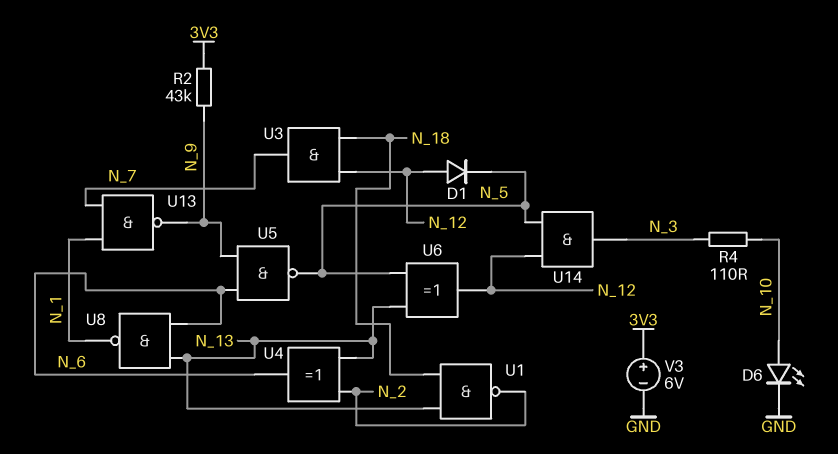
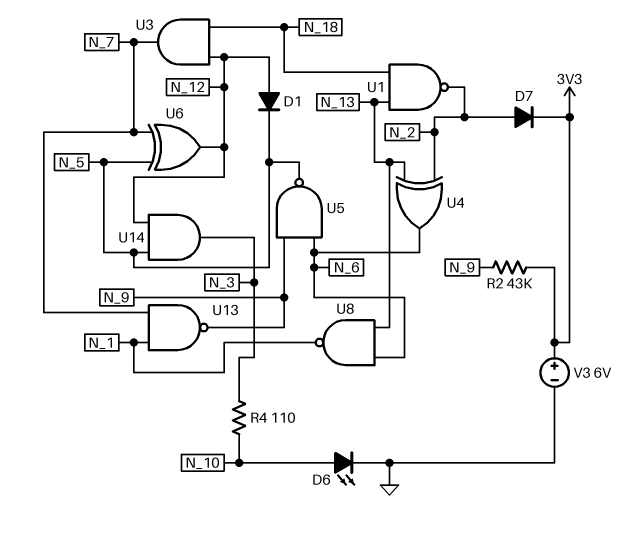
D7: none -> diode (A N_2, K 3V3)
U6: XOR (in N_5, in N_13, out N_12) -> XOR (in N_5, in N_7, out N_12)

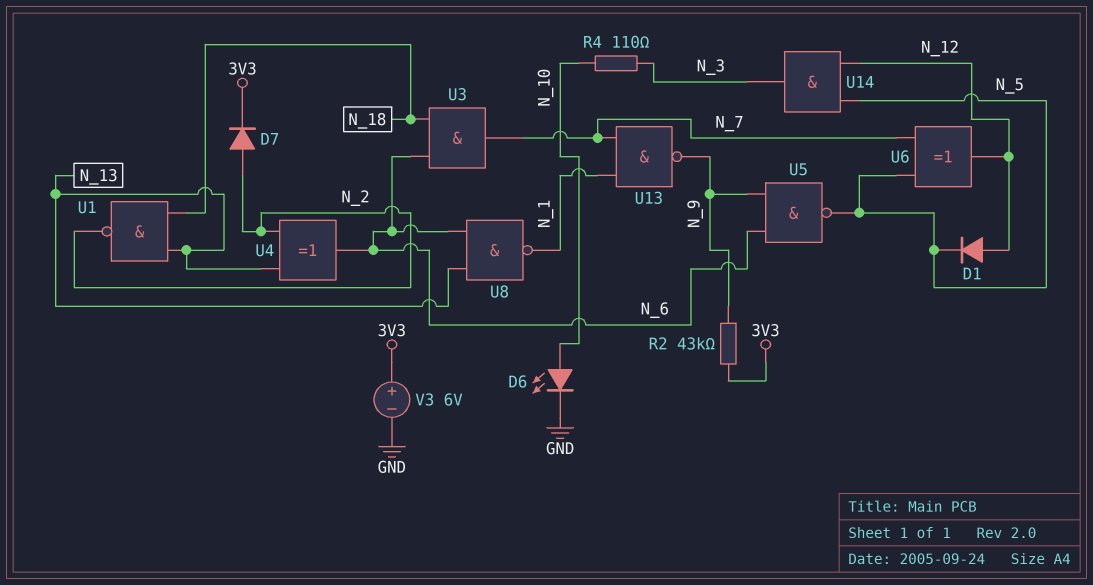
U3: AND (in N_12, in N_18, out N_7) -> AND (in N_6, in N_18, out N_7)

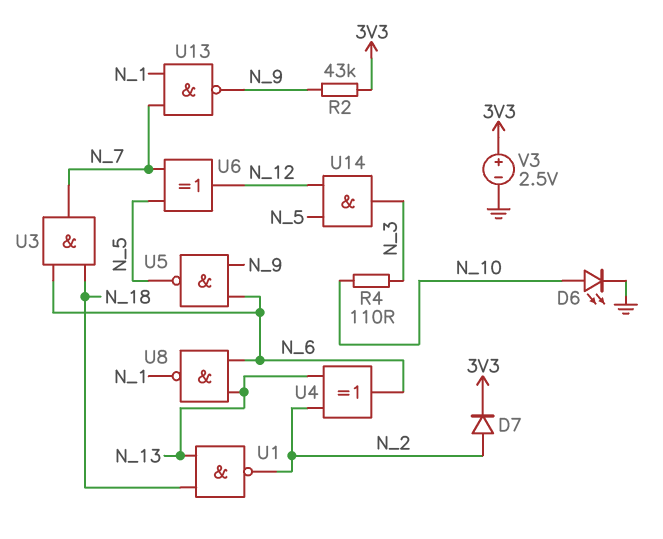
D1: diode (A N_12, K N_5) -> none
V3: 6V (plus 3V3, minus GND) -> 2.5V (plus 3V3, minus GND)

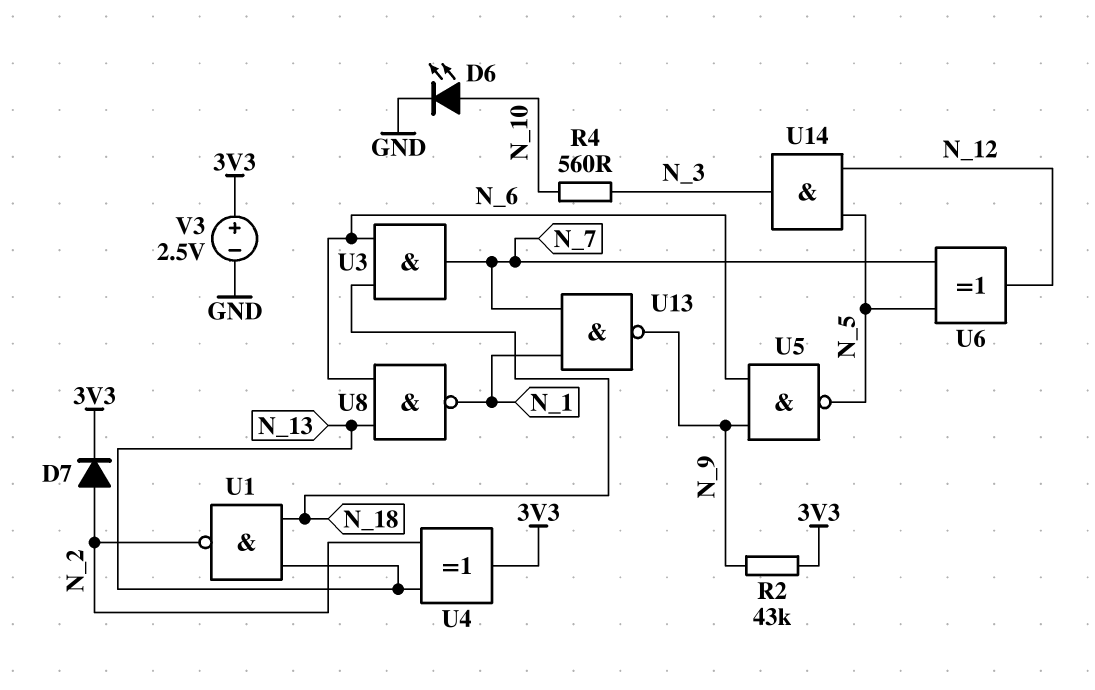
R4: 110 (N_3, N_10) -> 560 (N_3, N_10)
U4: XOR (in N_2, in N_13, out N_6) -> XOR (in N_2, in N_13, out 3V3)

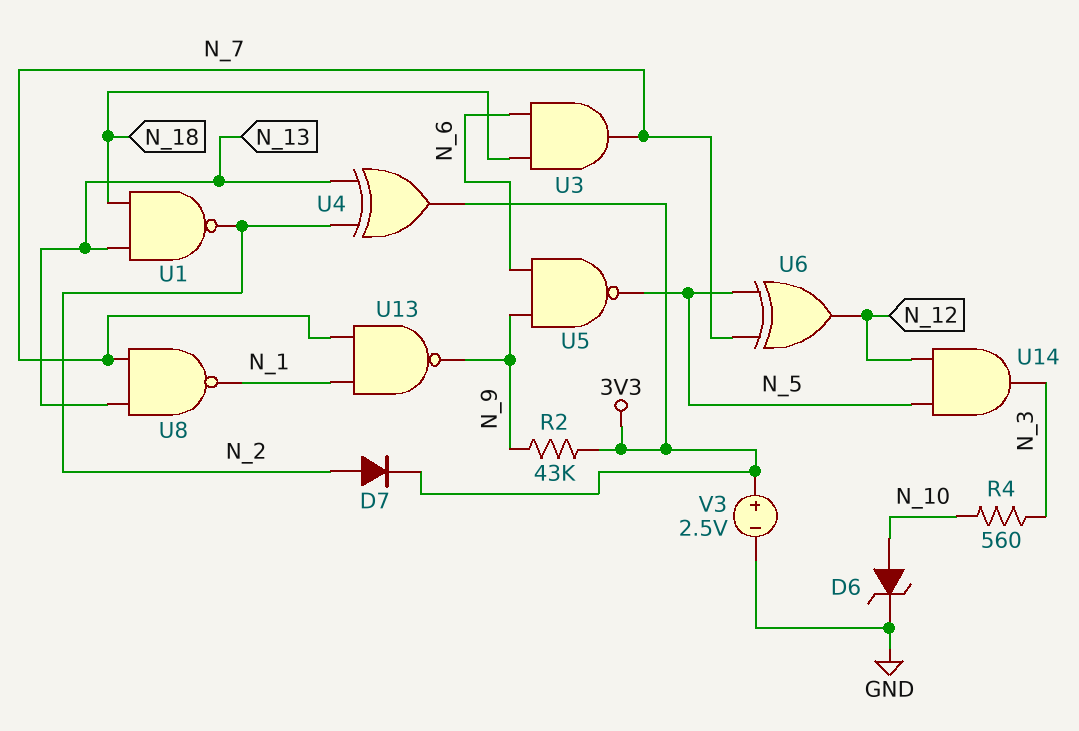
D6: LED (A N_10, K GND) -> zener (A N_10, K GND)
U8: NAND (in N_6, in N_13, out N_1) -> NAND (in N_7, in N_13, out N_1)

